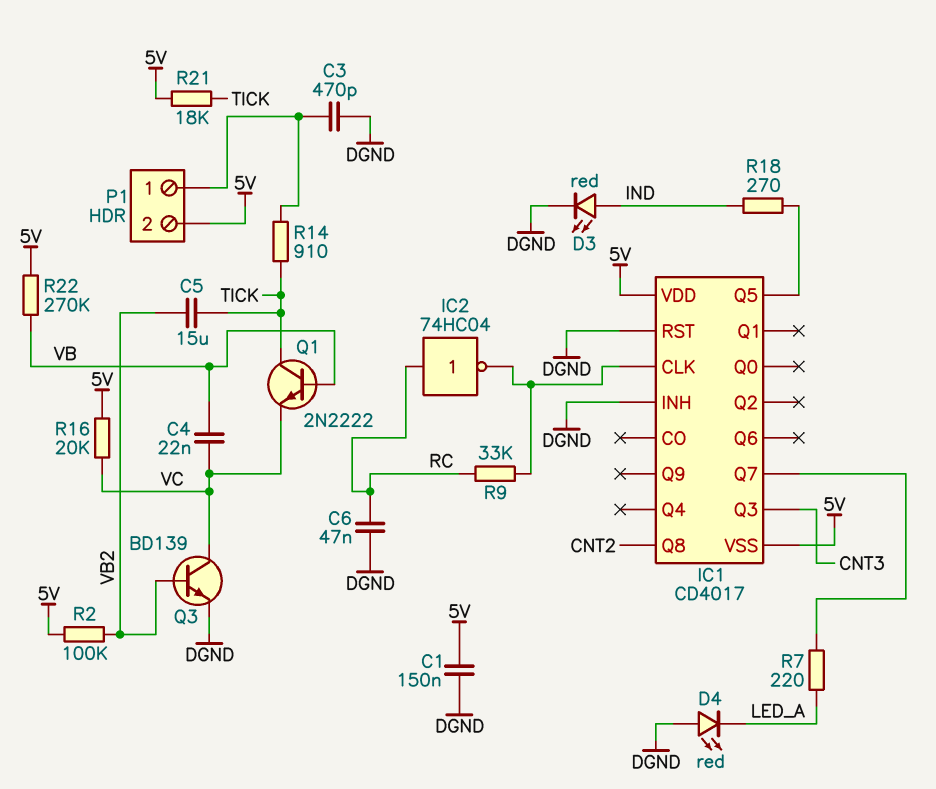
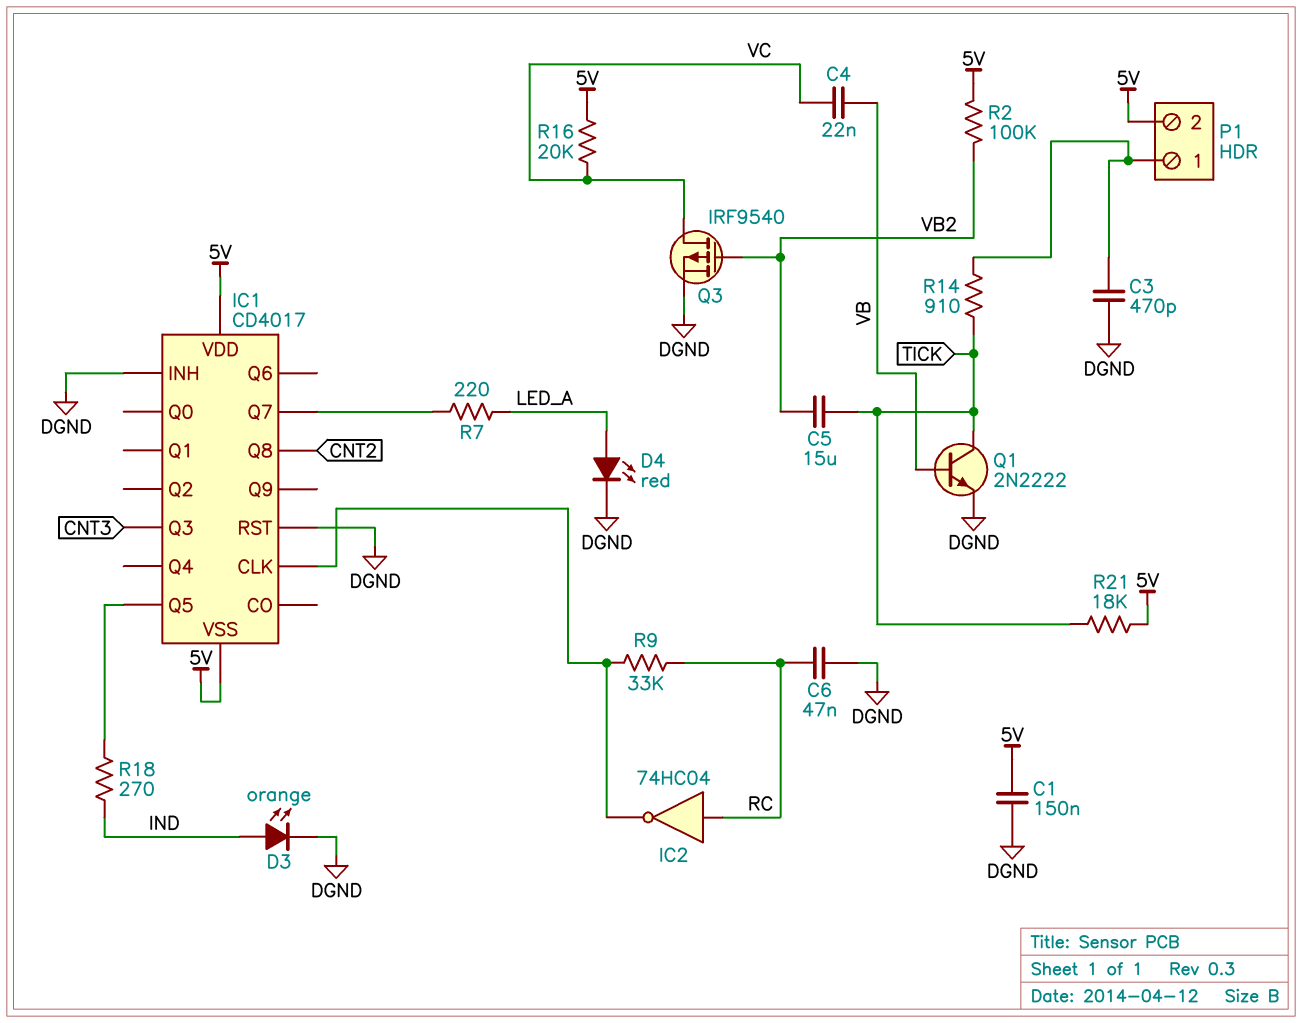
D3: LED red (A IND, K DGND) -> LED orange (A IND, K DGND)
D4: LED red (A DGND, K LED_A) -> LED red (A LED_A, K DGND)
Q1: NPN 2N2222 (B VB, C TICK, E VC) -> NPN 2N2222 (B VB, C TICK, E DGND)
Q3: NPN BD139 (B VB2, C VC, E DGND) -> PMOS IRF9540 (G VB2, D VC, S DGND)
R22: 270k (5V, VB) -> none

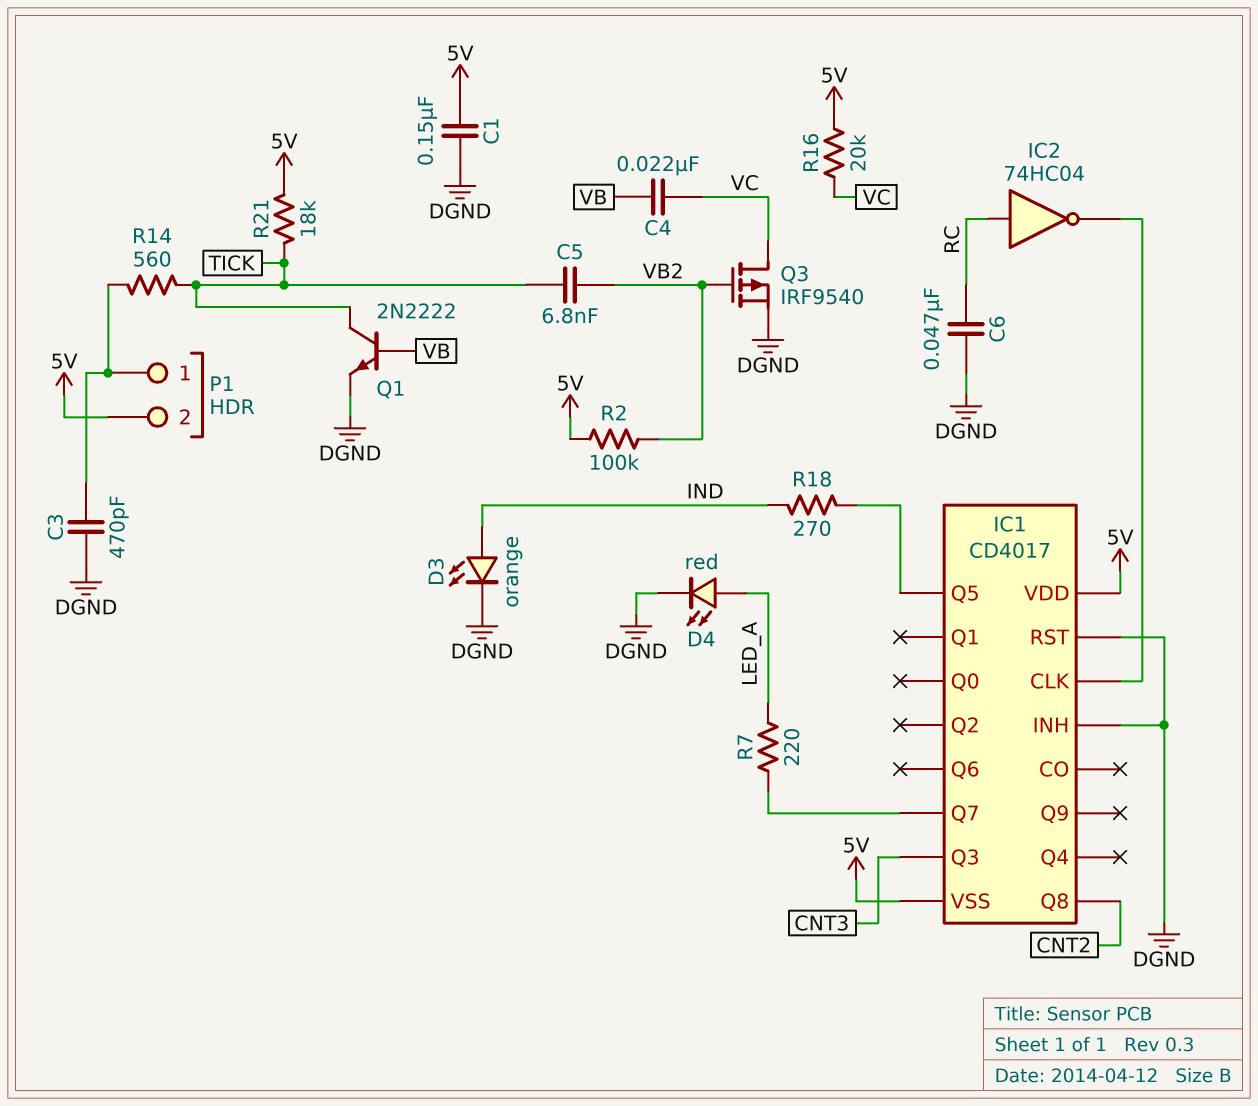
C5: 15uF (TICK, VB2) -> 6.8nF (TICK, VB2)
R9: 33k (IC1/CLK, RC) -> none
R14: 910 (P1/1, TICK) -> 560 (P1/1, TICK)

